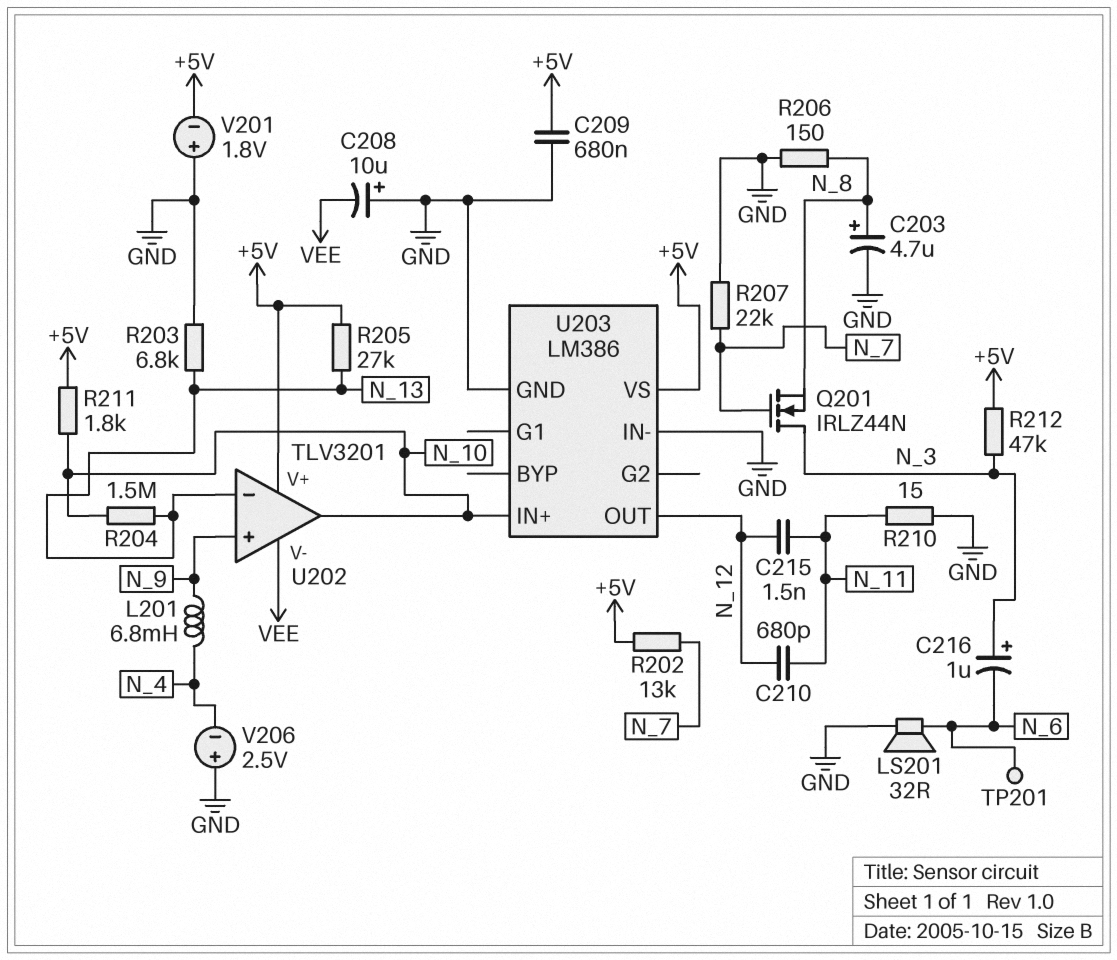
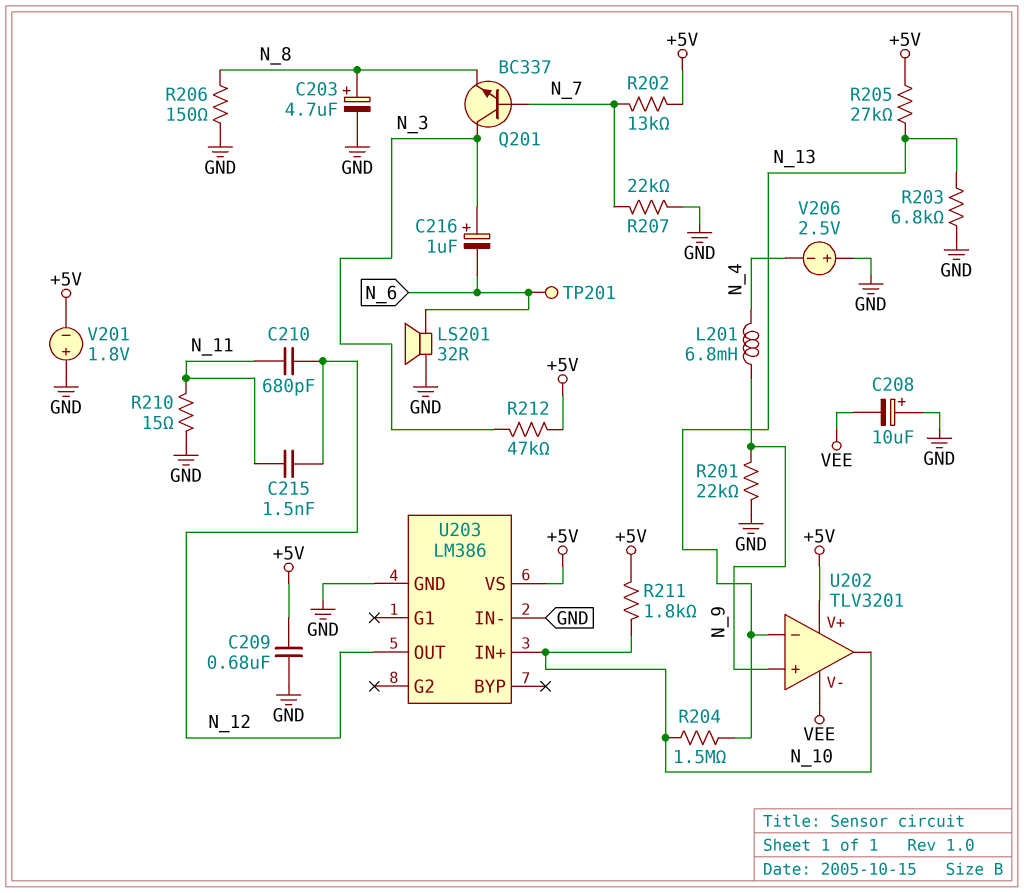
Q201: NMOS IRLZ44N (G N_7, D N_3, S N_8) -> NPN BC337 (B N_7, C N_3, E N_8)
R201: none -> 22k (GND, N_9)

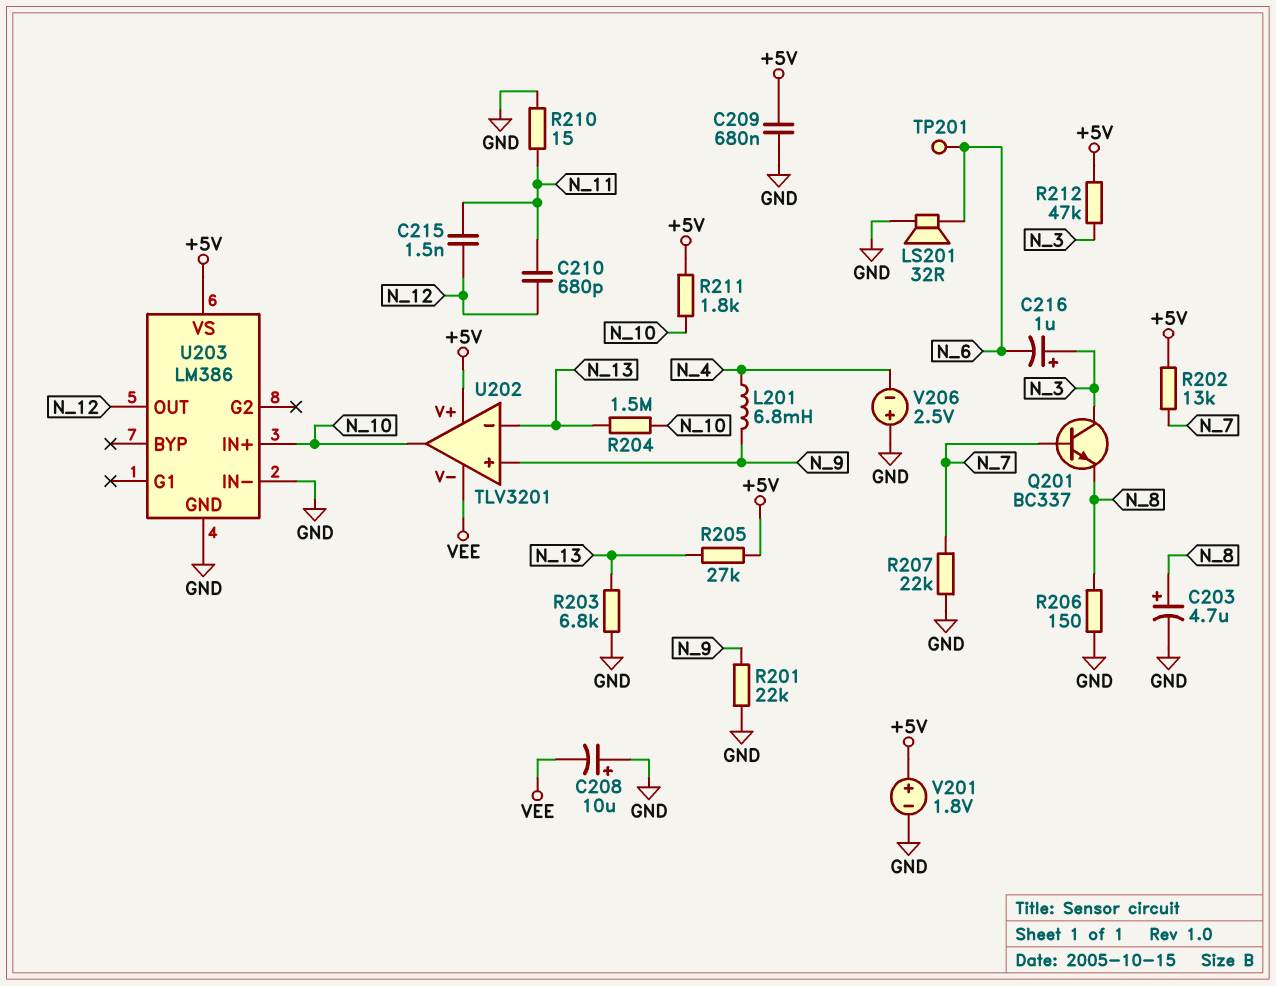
V201: 1.8V (plus GND, minus +5V) -> 1.8V (plus +5V, minus GND)

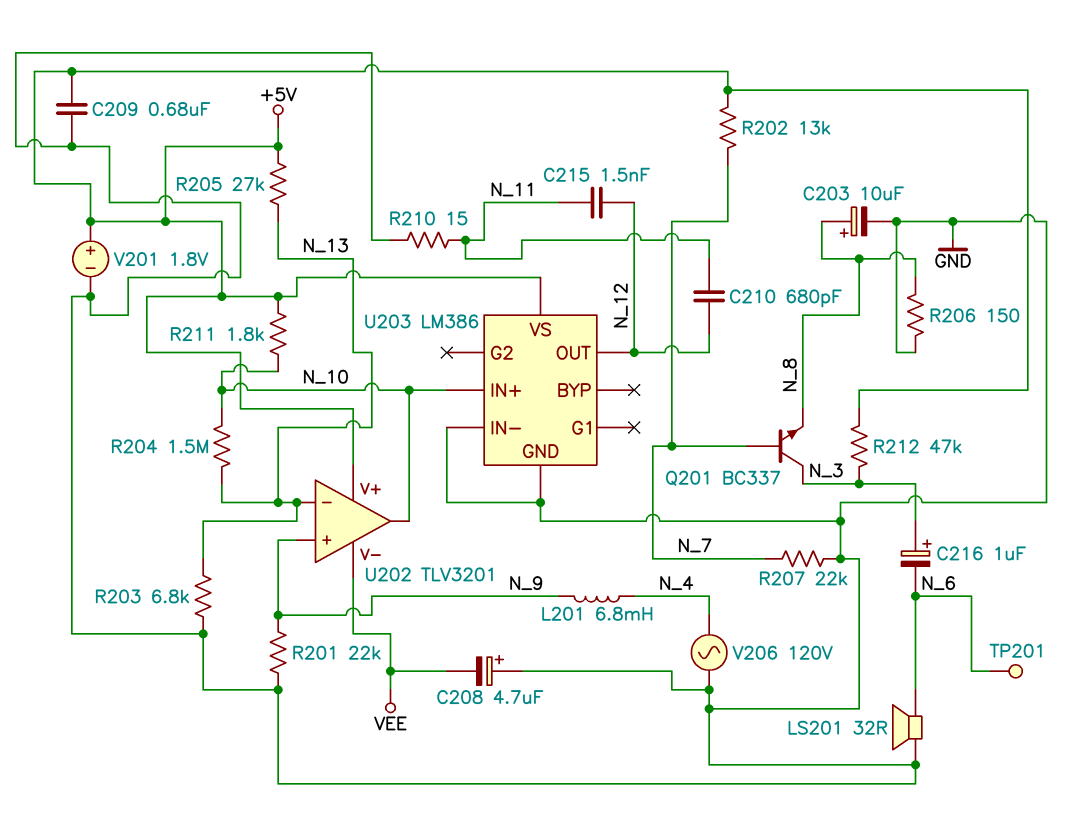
C203: 4.7uF (plus N_8, minus GND) -> 10uF (plus N_8, minus GND)
C208: 10uF (plus GND, minus VEE) -> 4.7uF (plus GND, minus VEE)
V206: 2.5V (plus GND, minus N_4) -> AC 120V (GND, N_4)

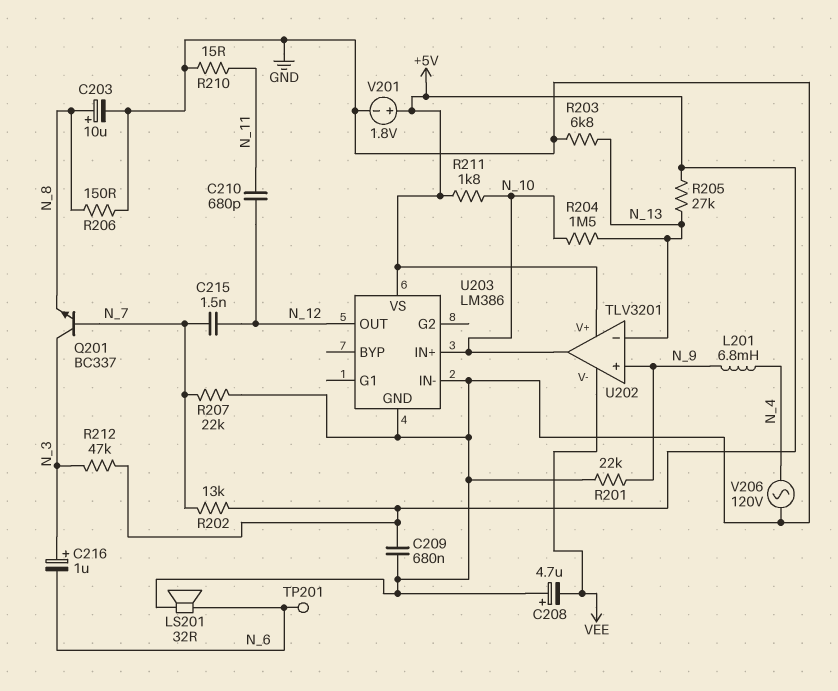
C215: 1.5nF (N_11, N_12) -> 1.5nF (N_7, N_12)

